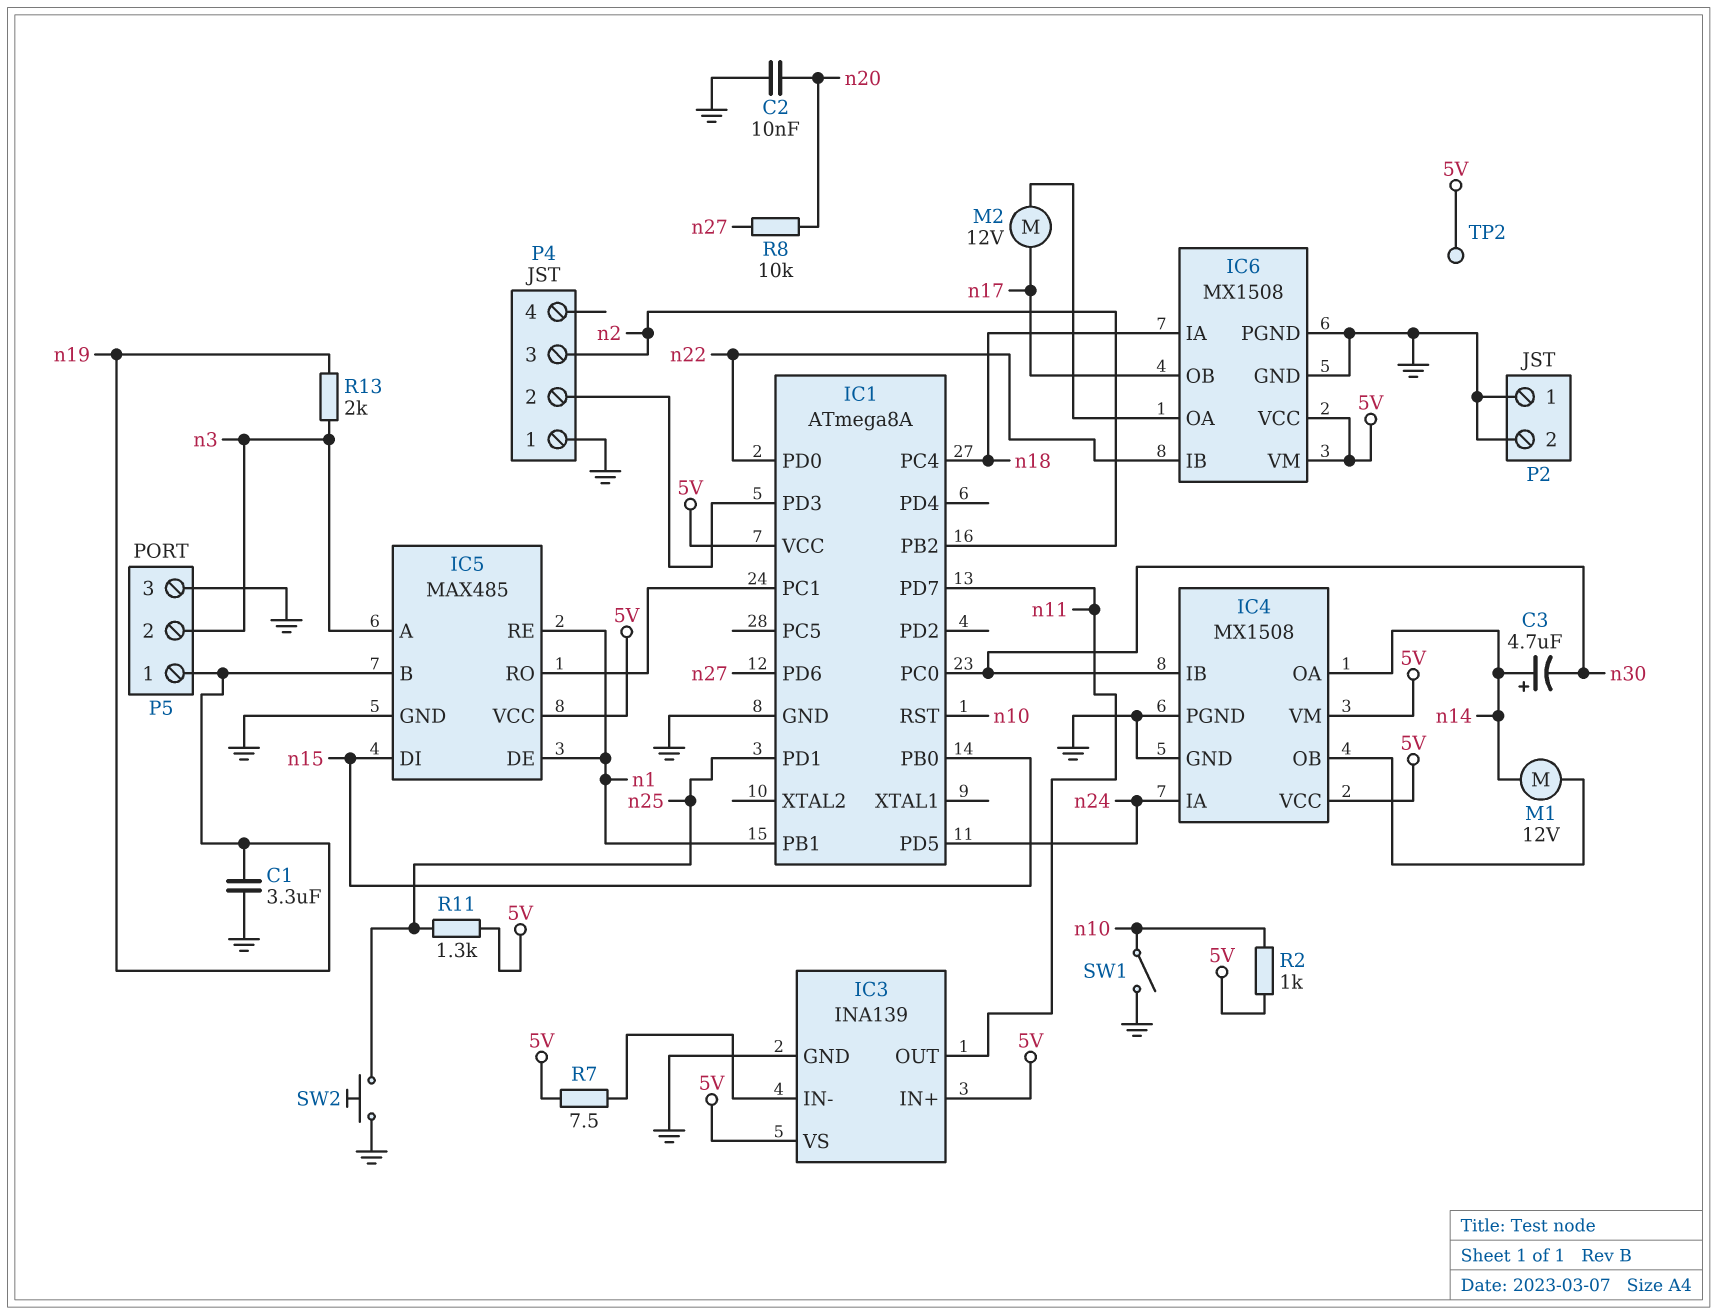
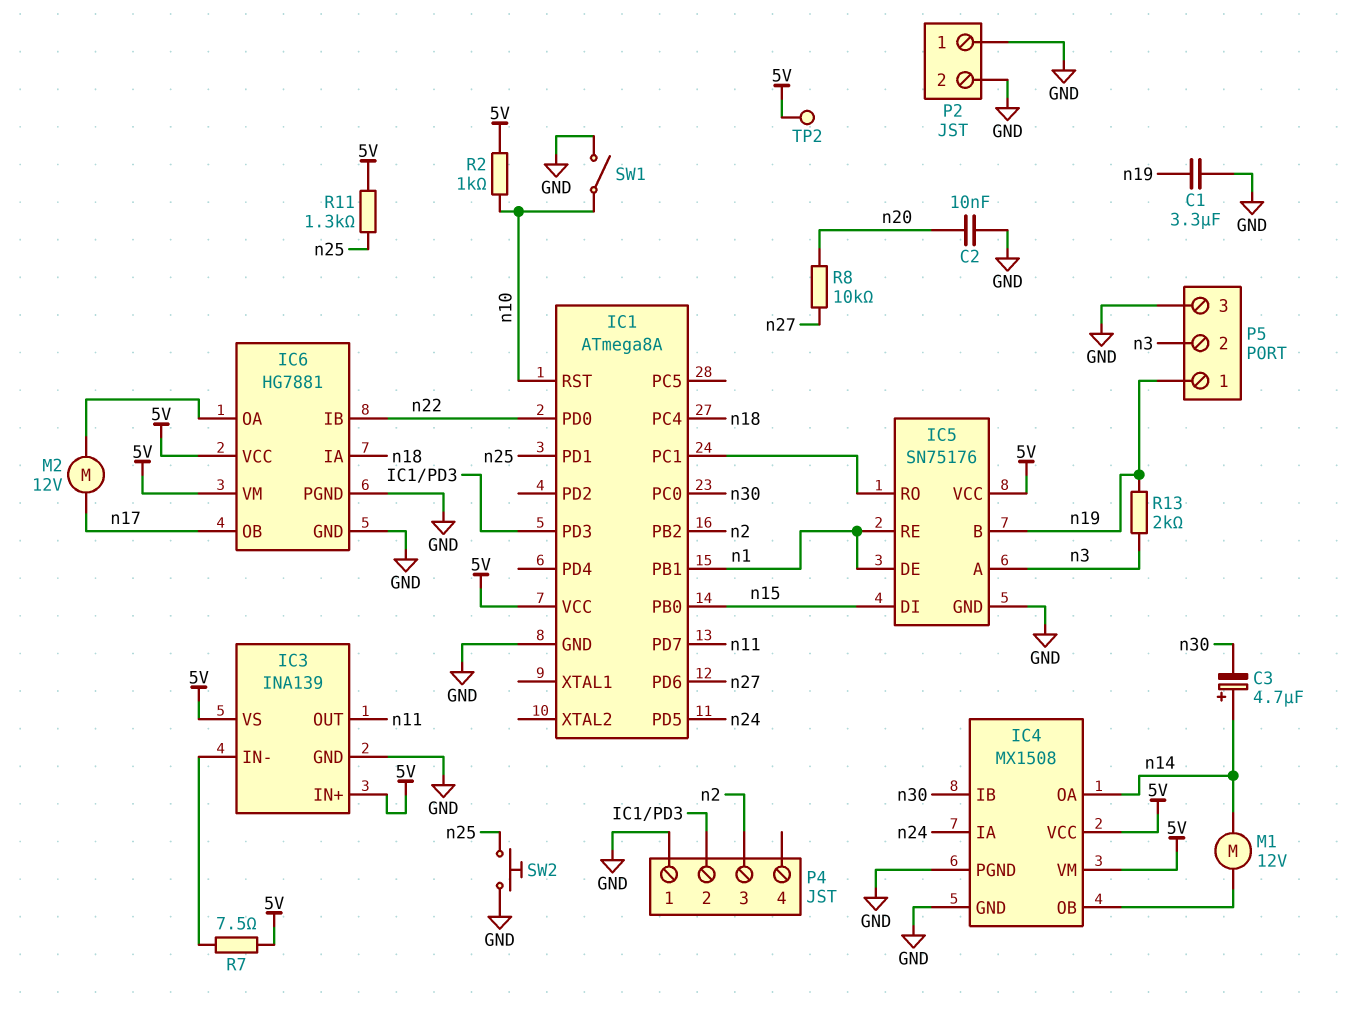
IC5: MAX485 -> SN75176
IC6: MX1508 -> HG7881

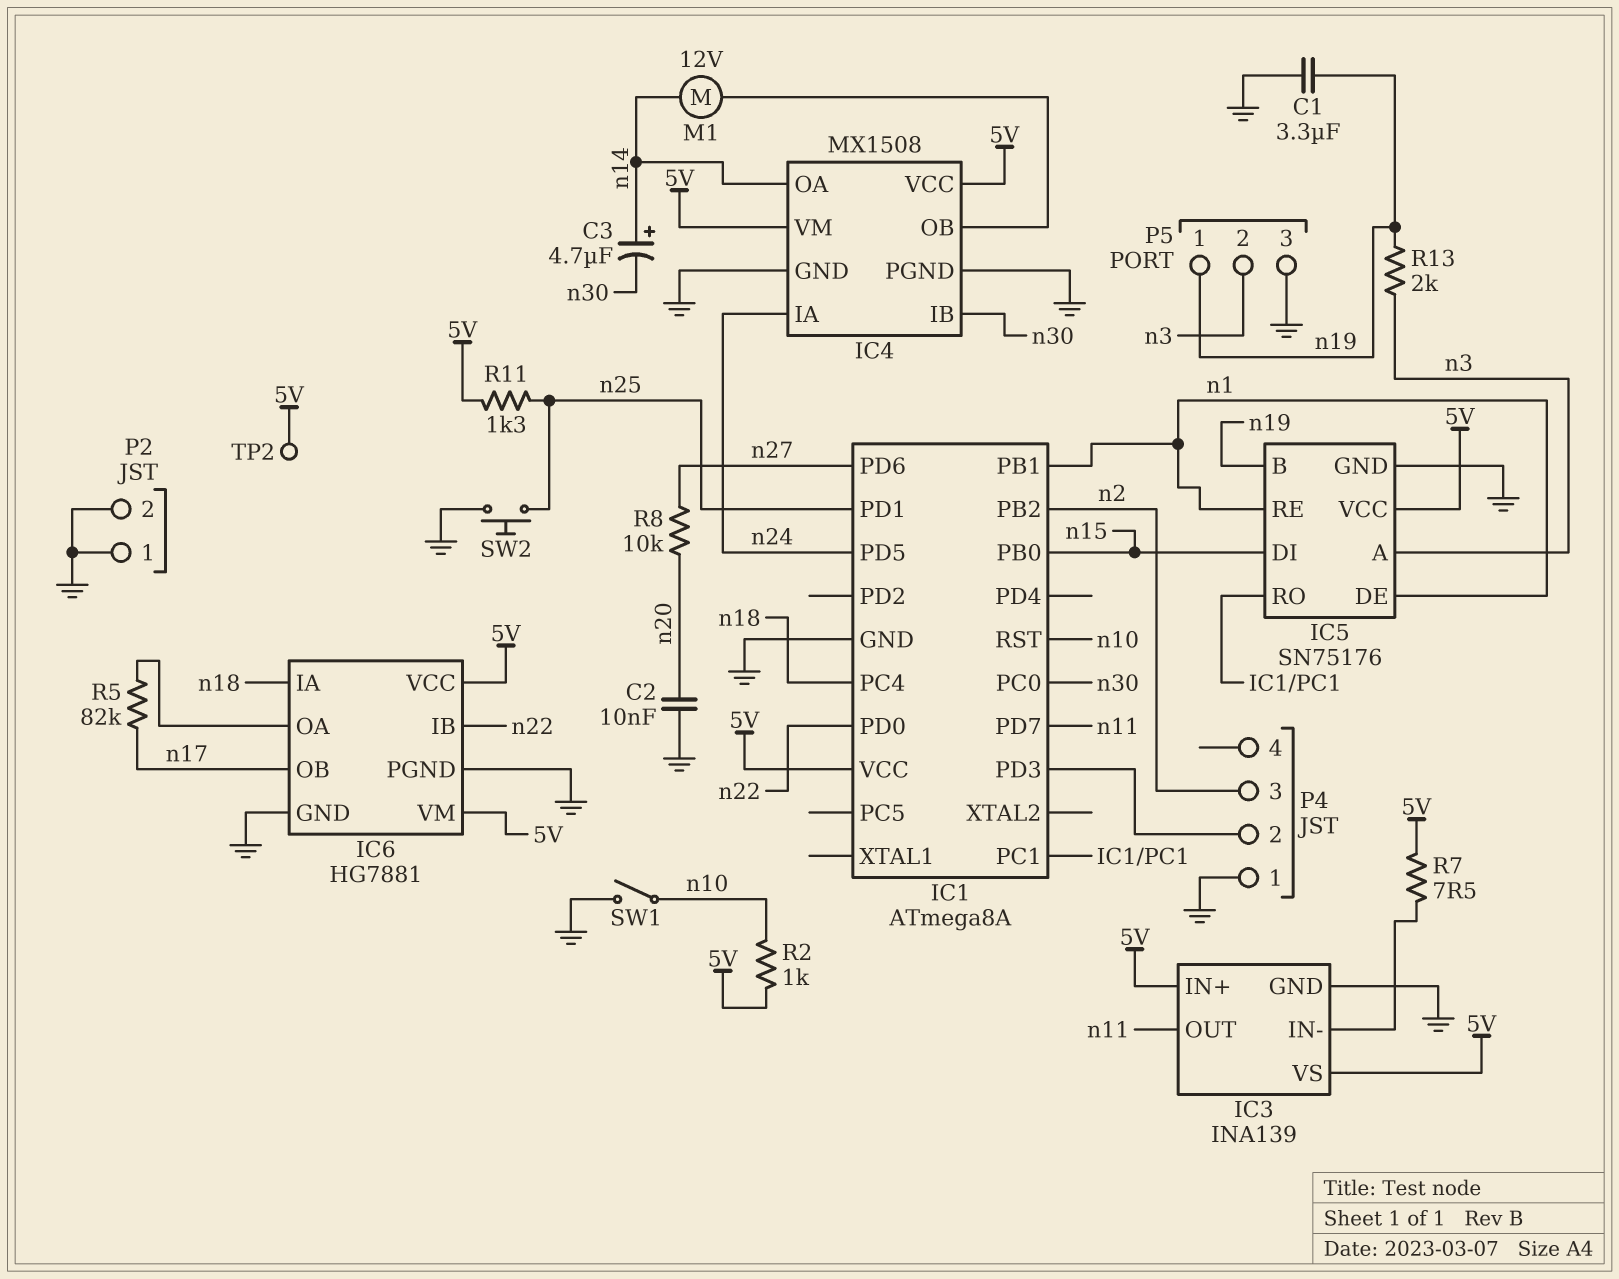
M2: motor 12V (IC6/OA, n17) -> none
R5: none -> 82k (IC6/OA, n17)

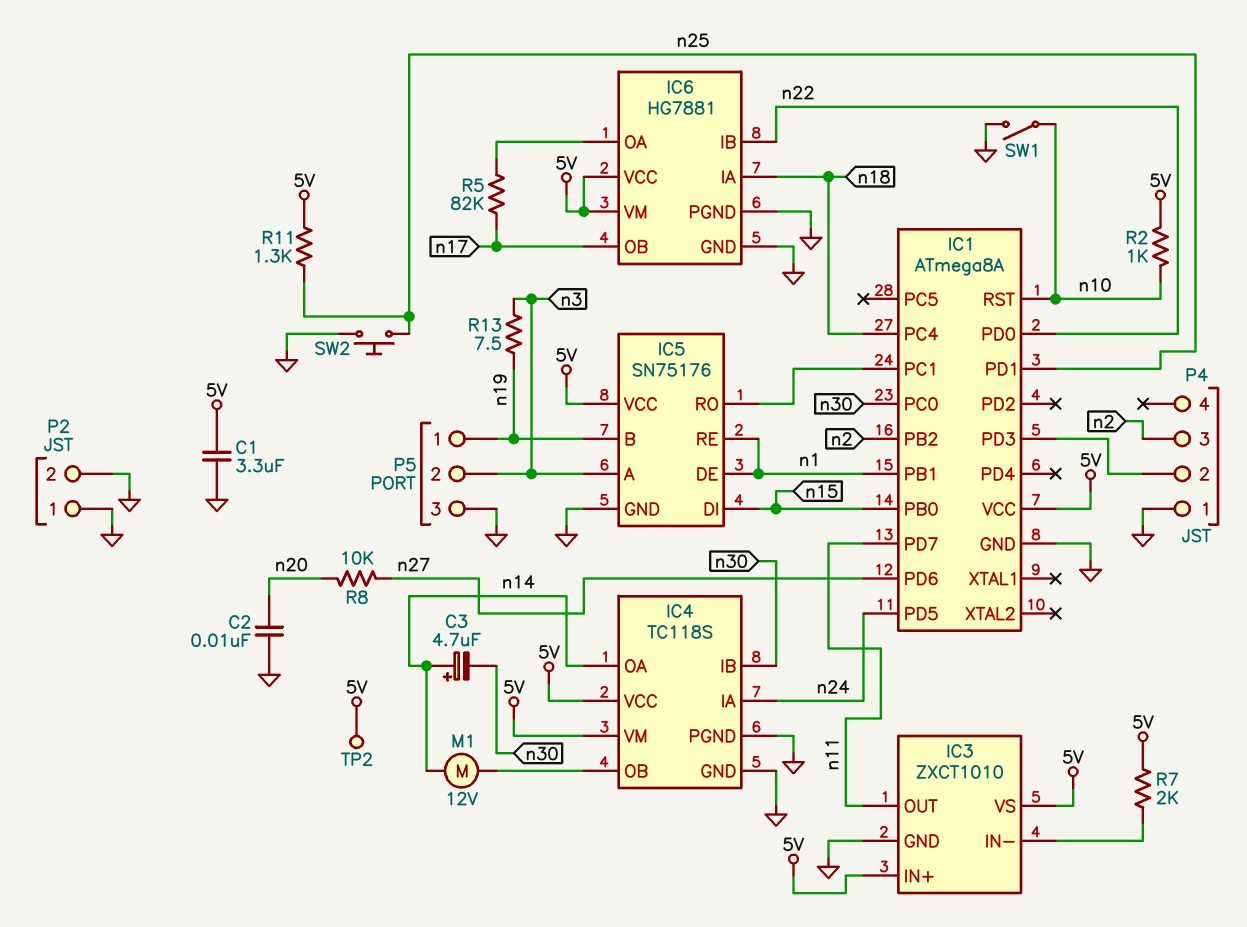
C1: 3.3uF (GND, n19) -> 3.3uF (5V, GND)
IC3: INA139 -> ZXCT1010
IC4: MX1508 -> TC118S
R7: 7.5 (5V, IC3/IN-) -> 2k (5V, IC3/IN-)
R13: 2k (n3, n19) -> 7.5 (n3, n19)

